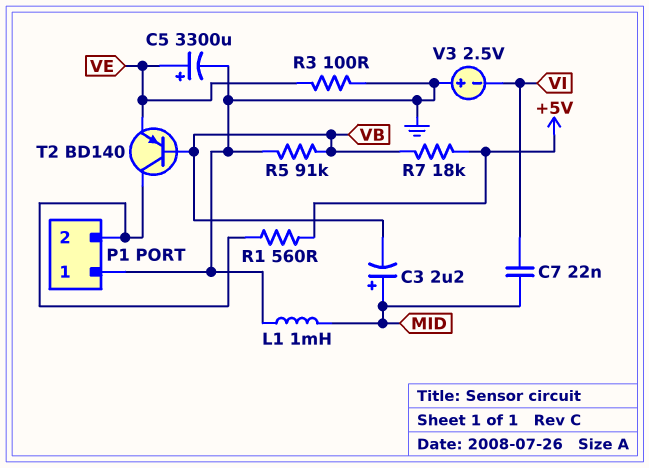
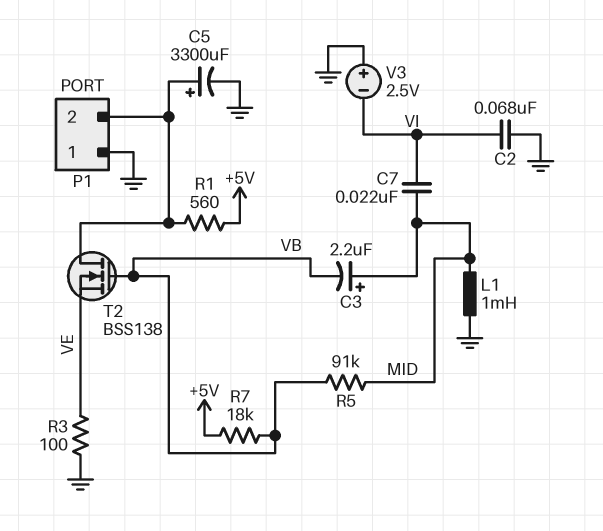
C2: none -> 68nF (GND, VI)
C5: 3300uF (plus VE, minus GND) -> 3300uF (plus P1/2, minus GND)
R5: 91k (GND, VB) -> 91k (MID, VB)
T2: PNP BD140 (B VB, C P1/2, E VE) -> NMOS BSS138 (G VB, D P1/2, S VE)

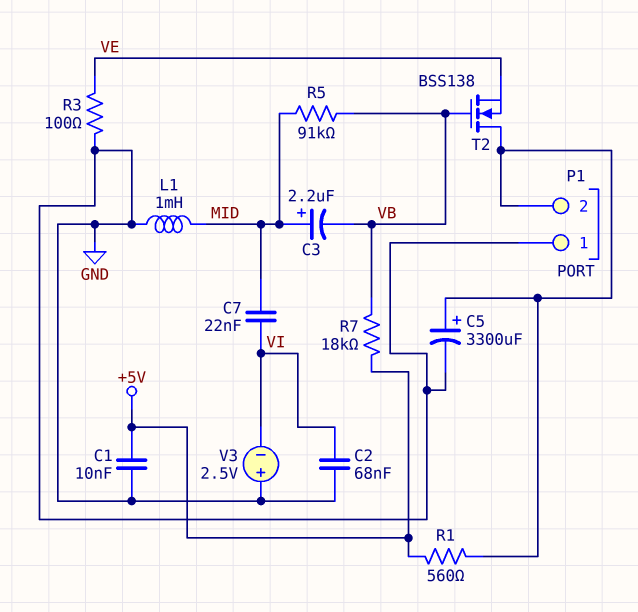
C1: none -> 10nF (+5V, GND)

